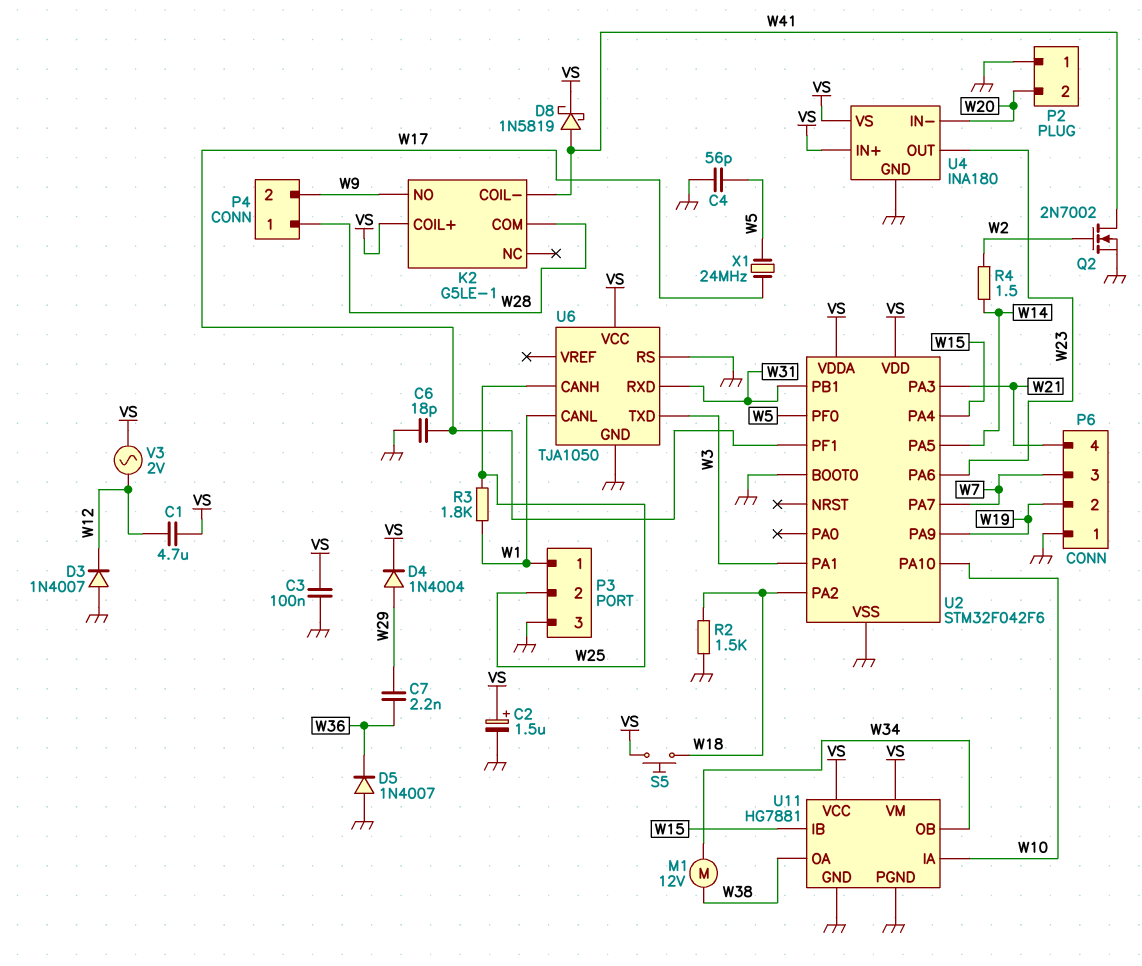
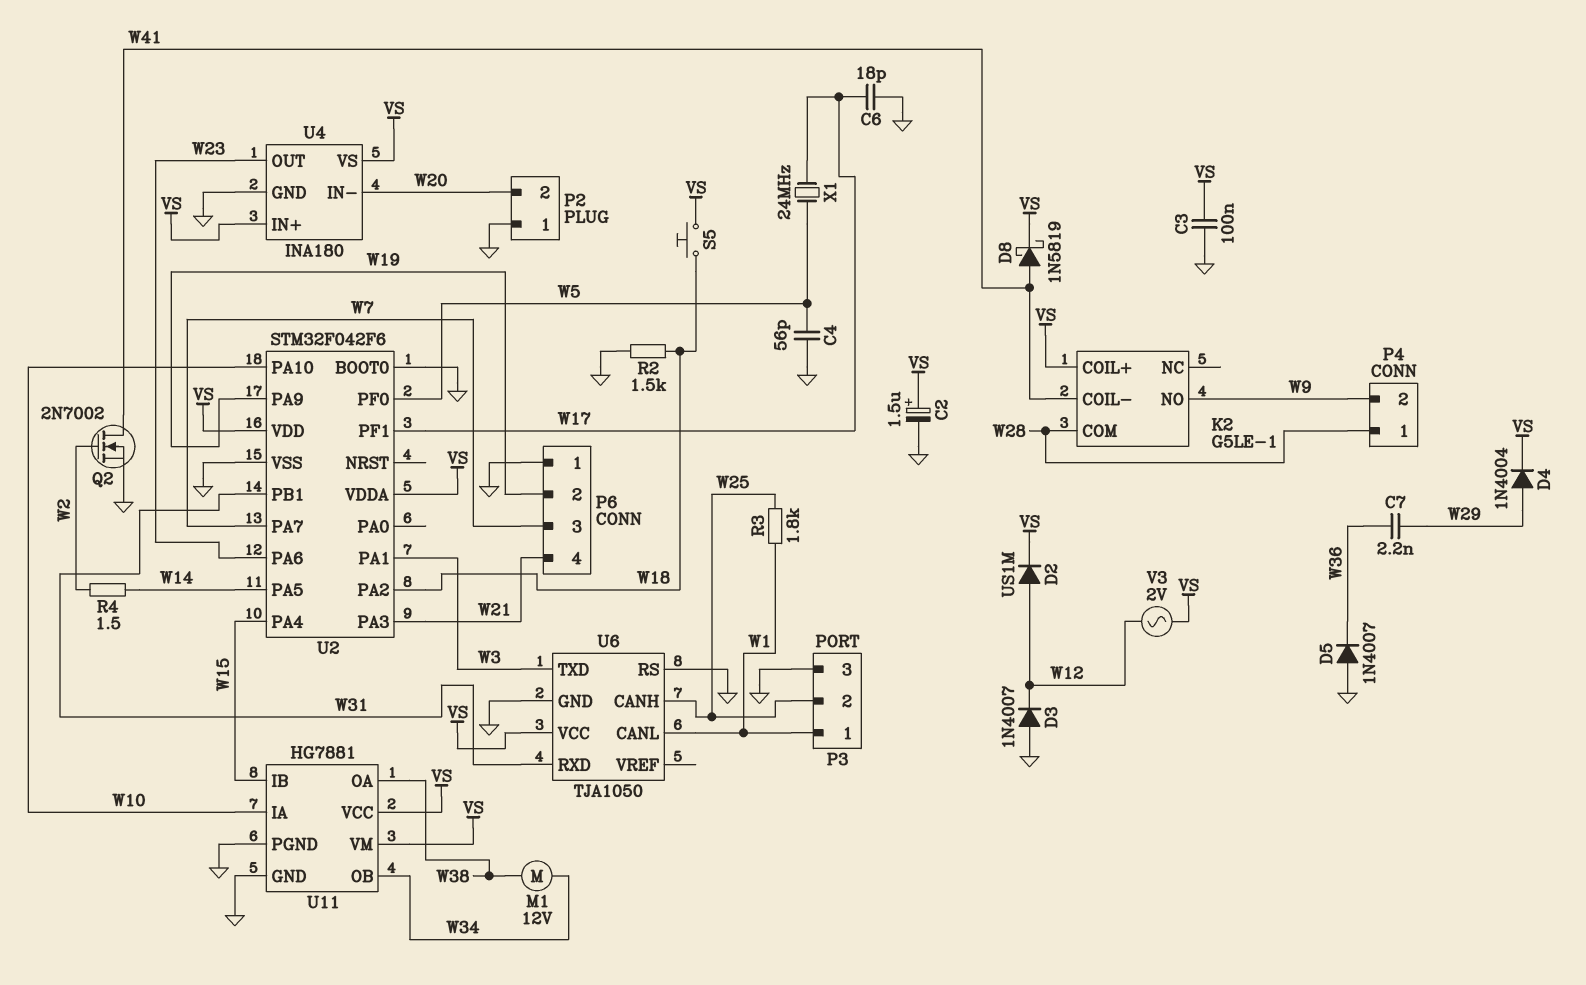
C1: 4.7uF (VS, W12) -> none
D2: none -> diode US1M (A W12, K VS)

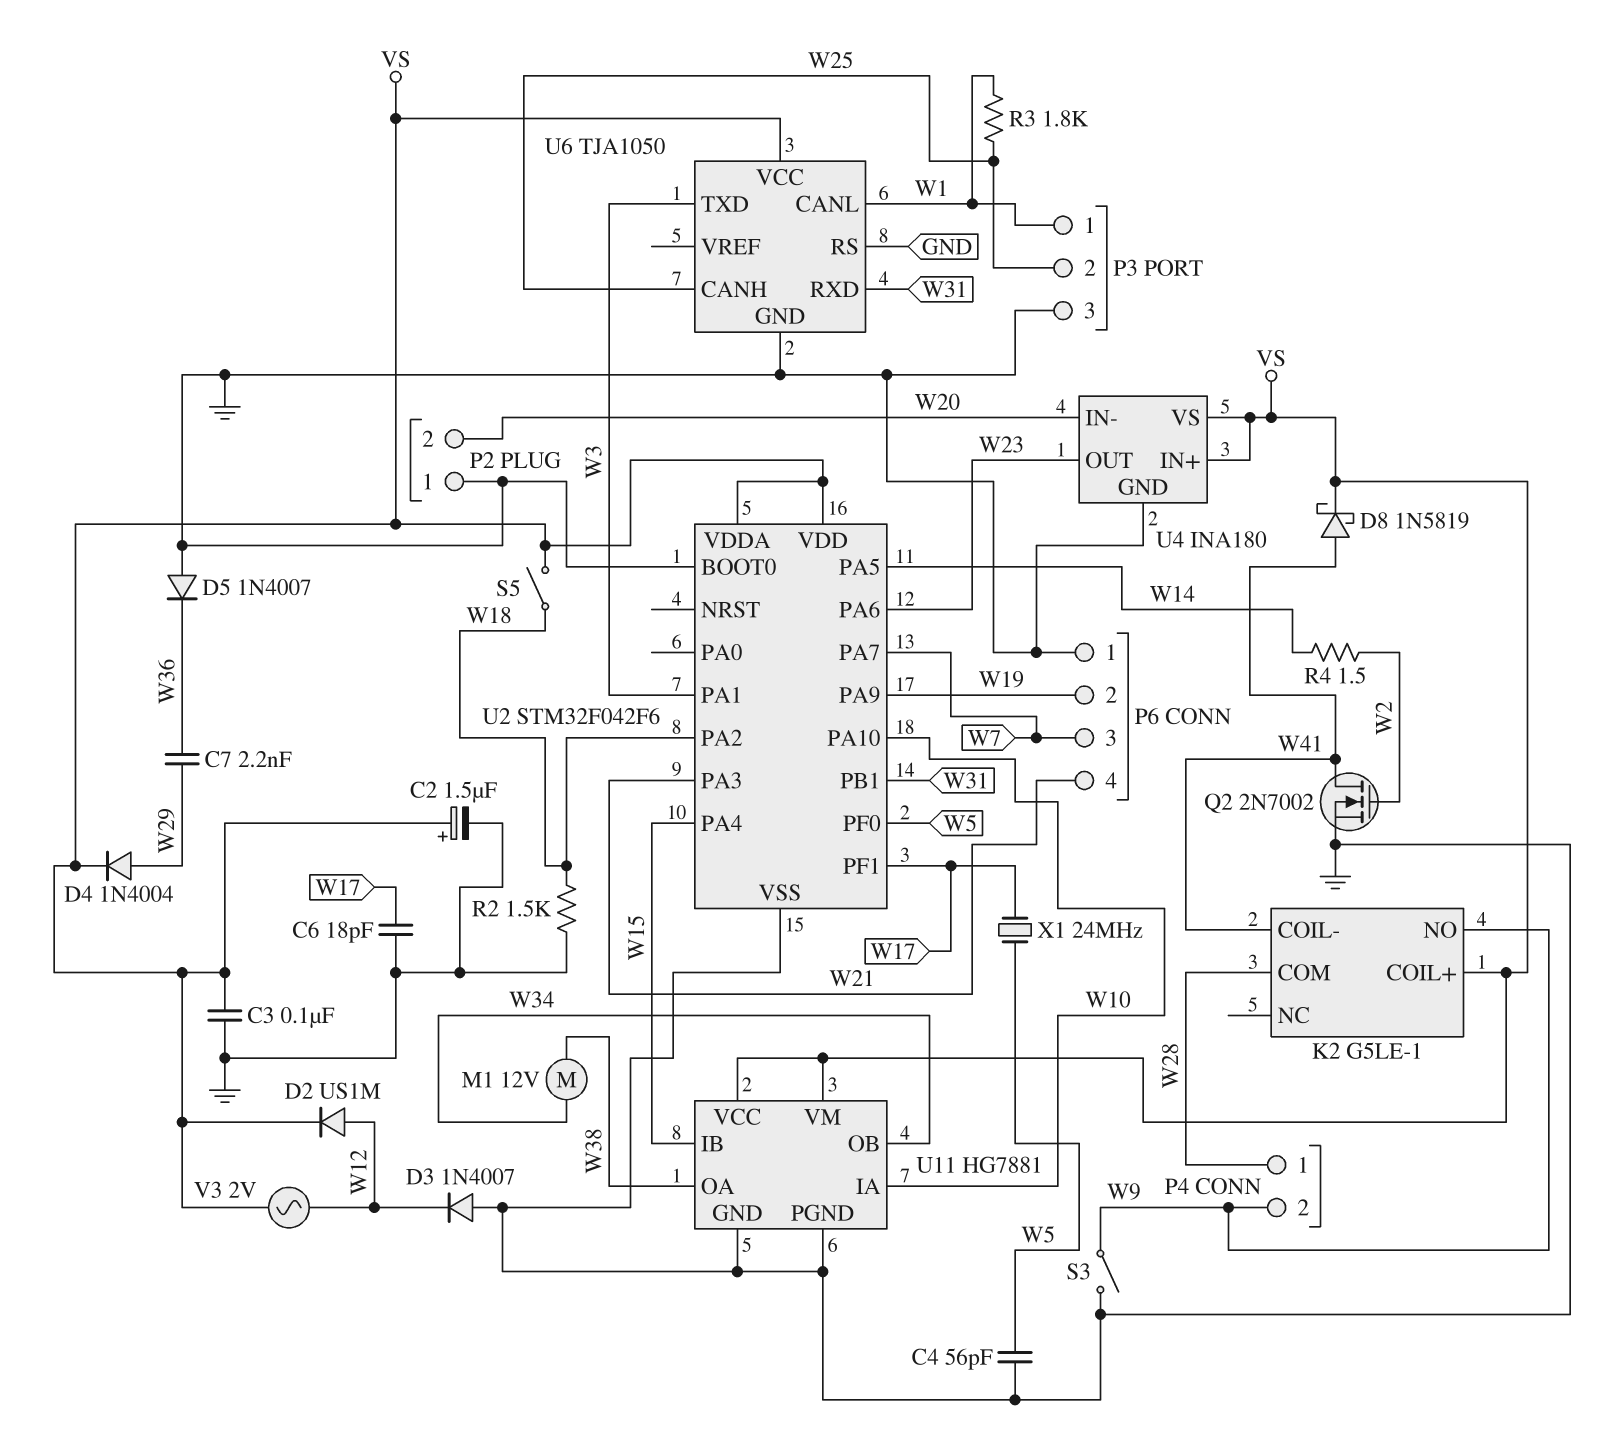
S3: none -> switch (GND, W9)
S5: button (VS, W18) -> switch (VS, W18)

